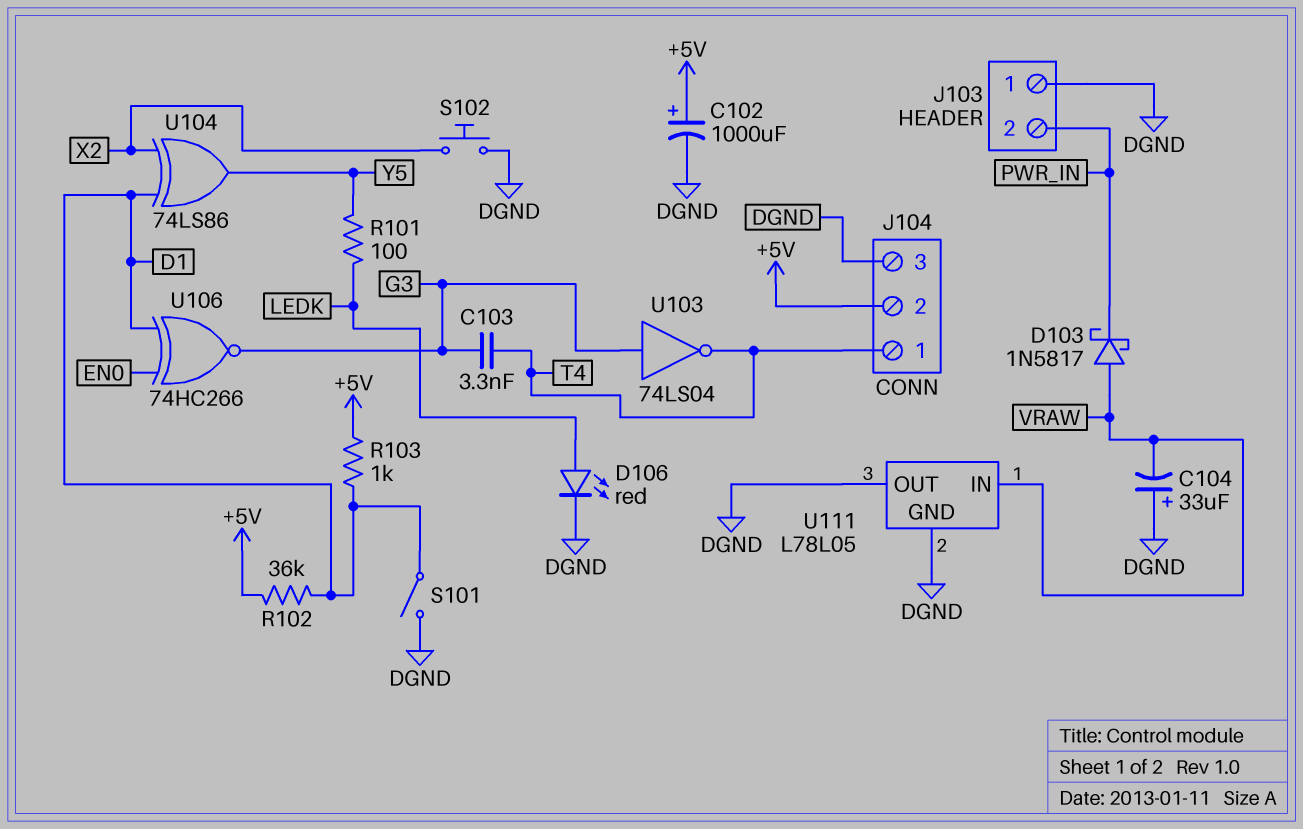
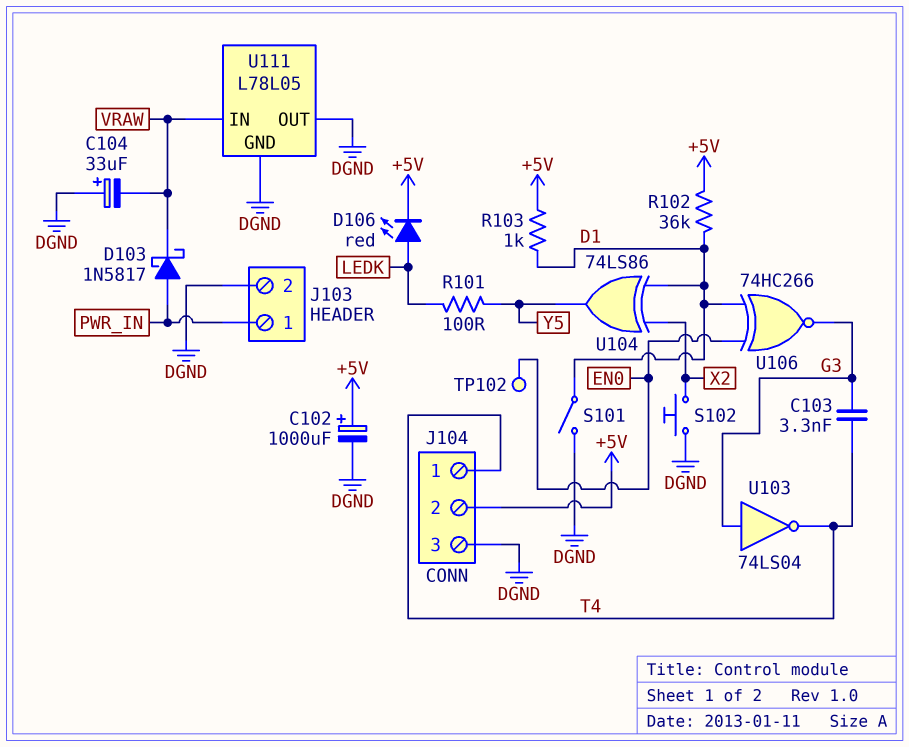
D103: schottky 1N5817 (A VRAW, K PWR_IN) -> schottky 1N5817 (A PWR_IN, K VRAW)
D106: LED red (A LEDK, K DGND) -> LED red (A LEDK, K +5V)
J103 pin 1: DGND -> PWR_IN
J103 pin 2: PWR_IN -> DGND
TP102: none -> test point (EN0)

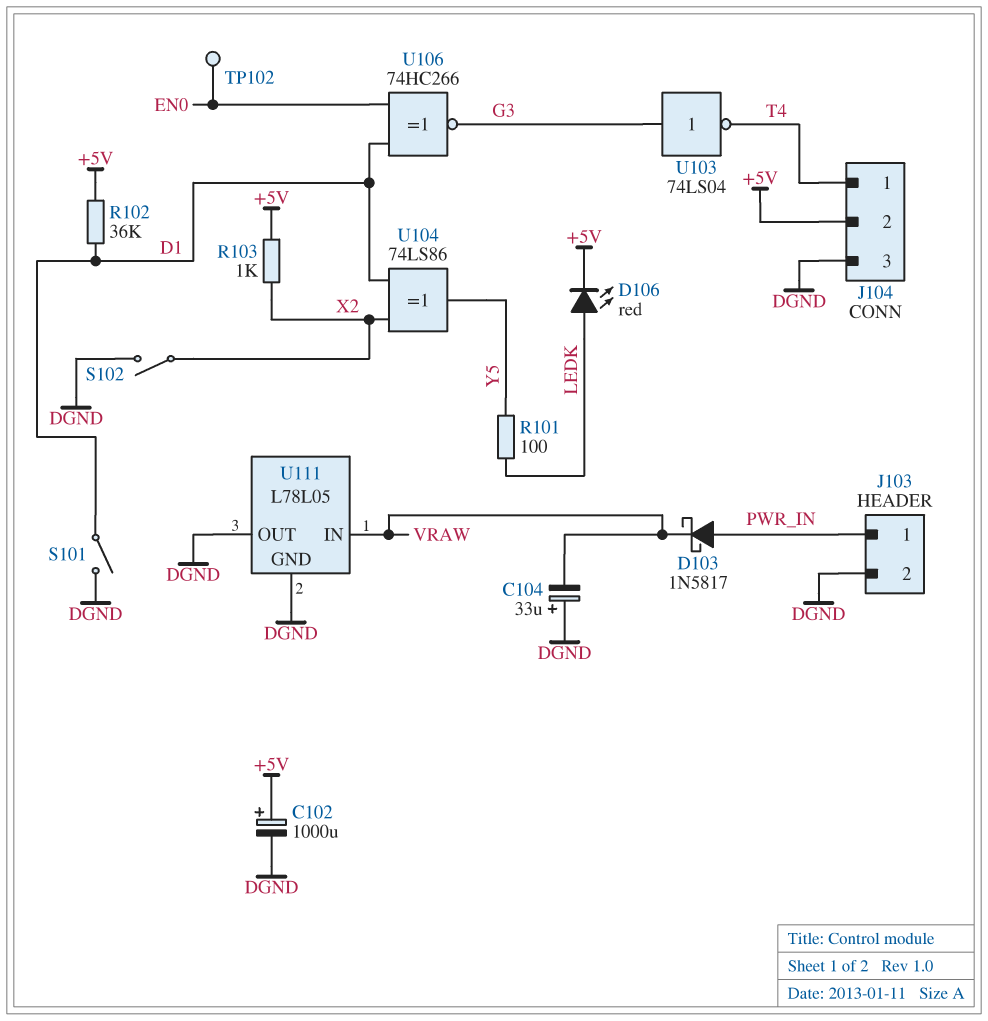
C103: 3.3nF (G3, T4) -> none
R103: 1k (+5V, D1) -> 1k (+5V, X2)
S102: button (DGND, X2) -> switch (DGND, X2)

